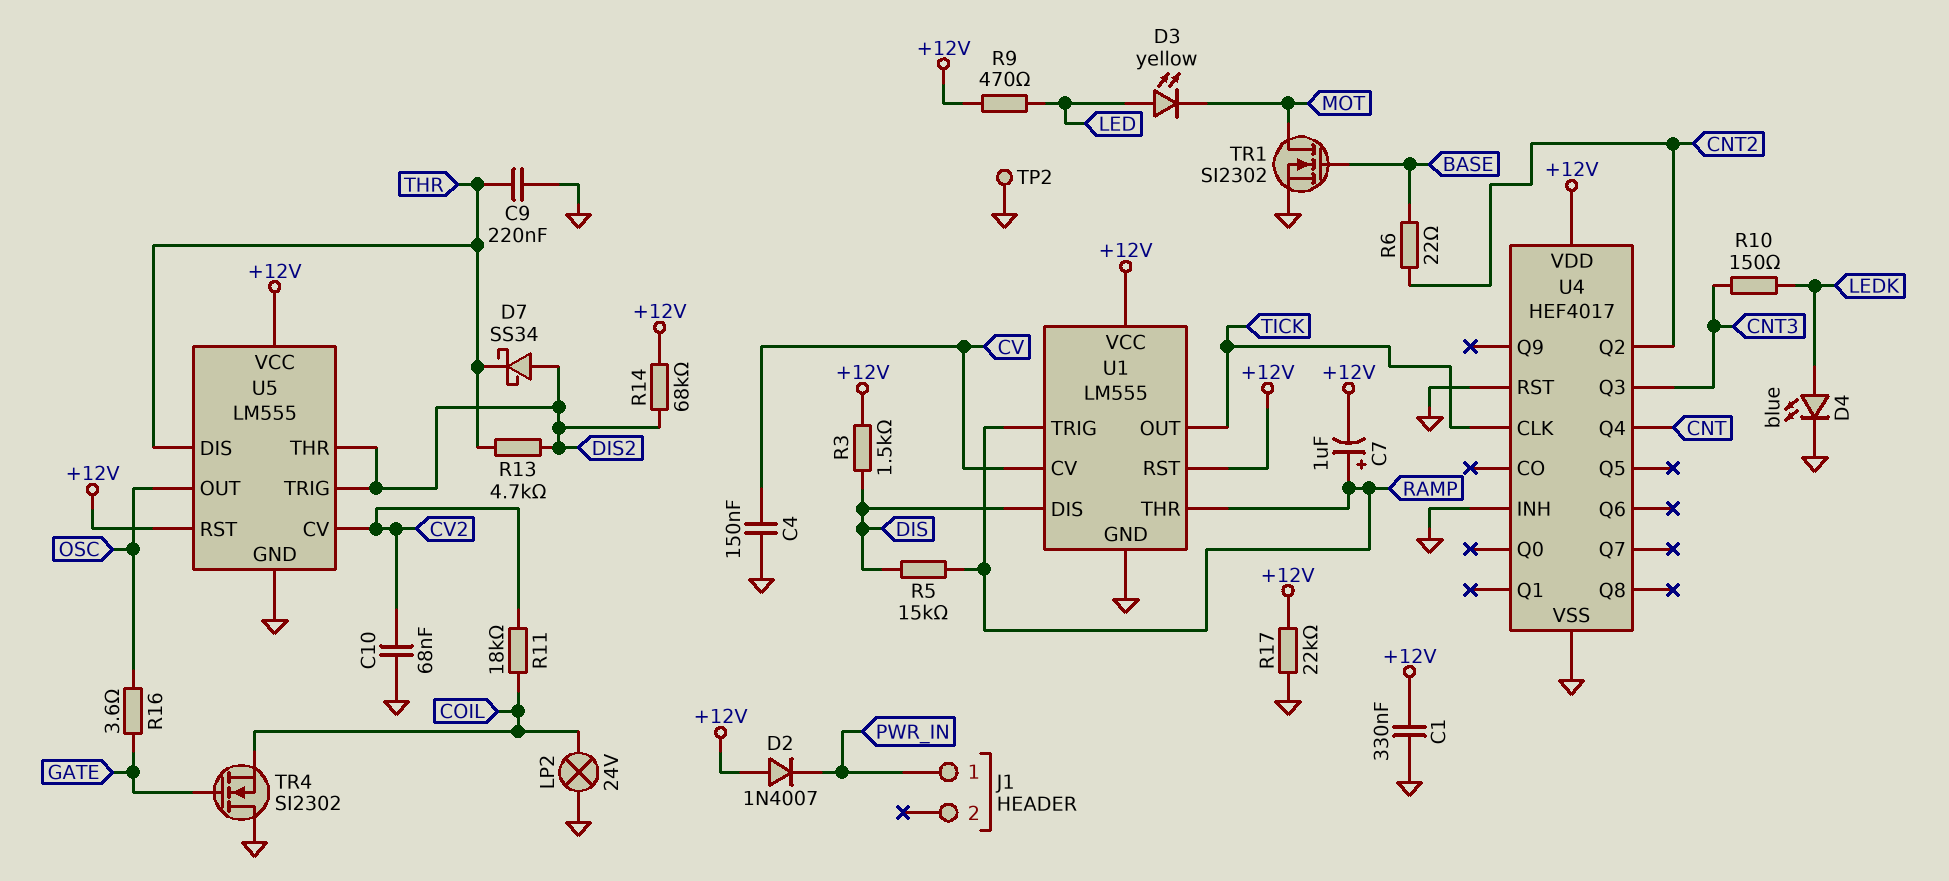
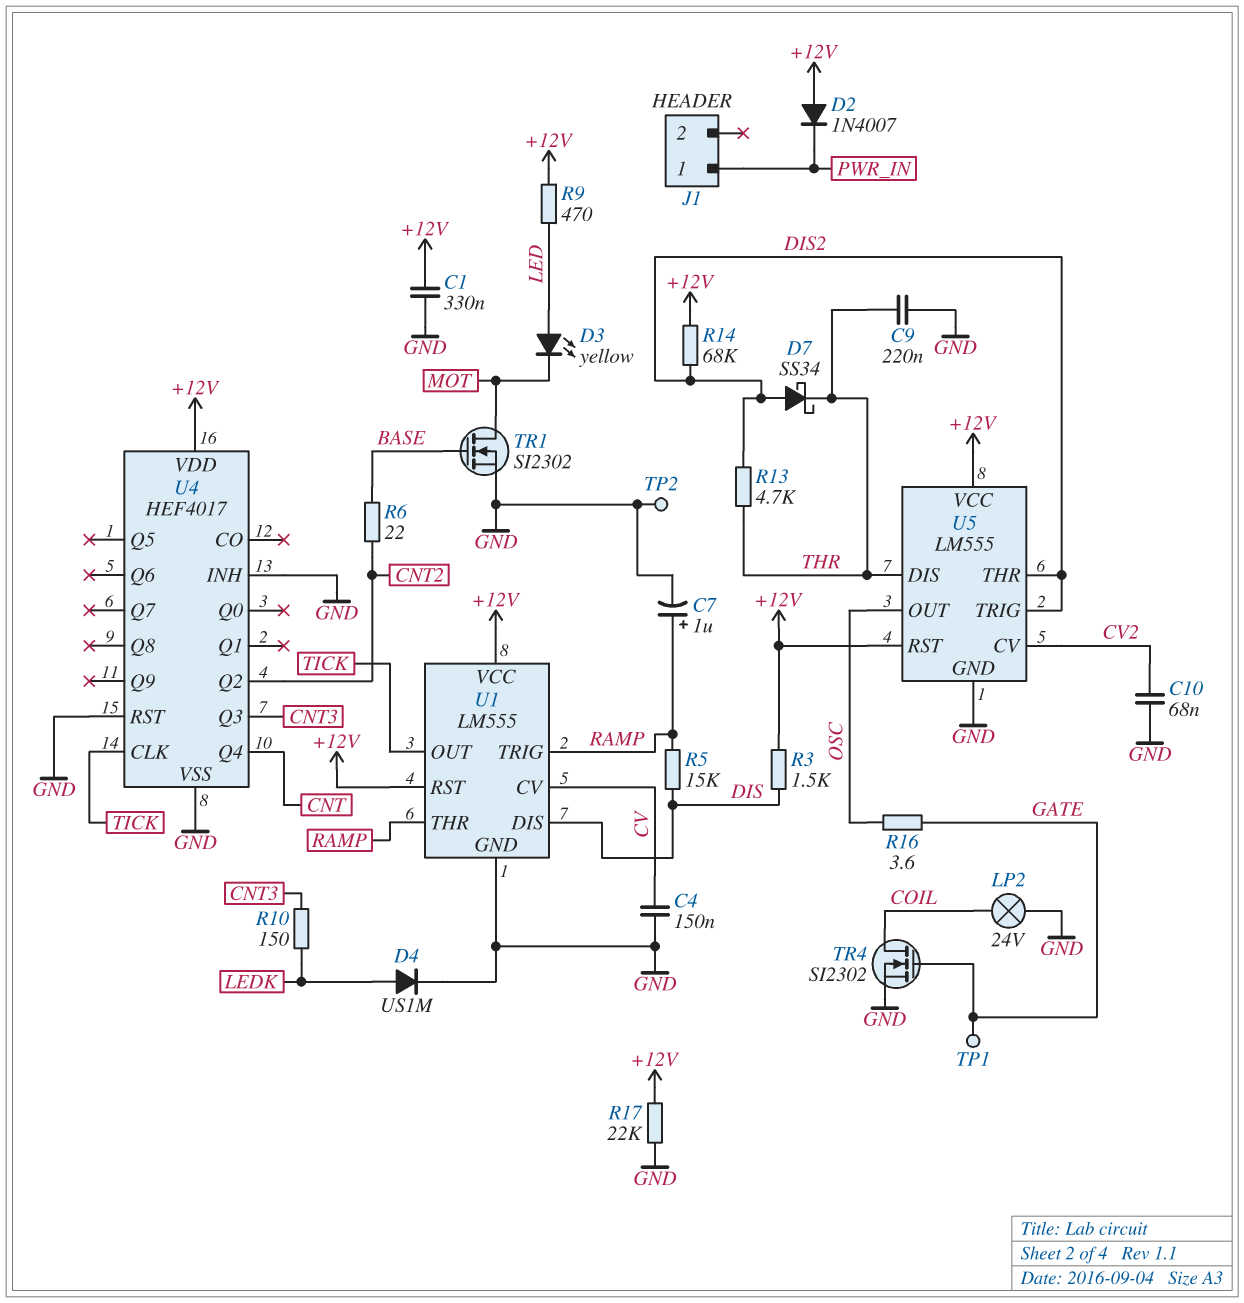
C7: 1uF (plus RAMP, minus +12V) -> 1uF (plus RAMP, minus GND)
D4: LED blue (A LEDK, K GND) -> diode US1M (A LEDK, K GND)
R11: 18k (COIL, CV2) -> none
TP1: none -> test point (GATE)
TR4: NMOS SI2302 (G GATE, D GND, S COIL) -> NMOS SI2302 (G GATE, D COIL, S GND)

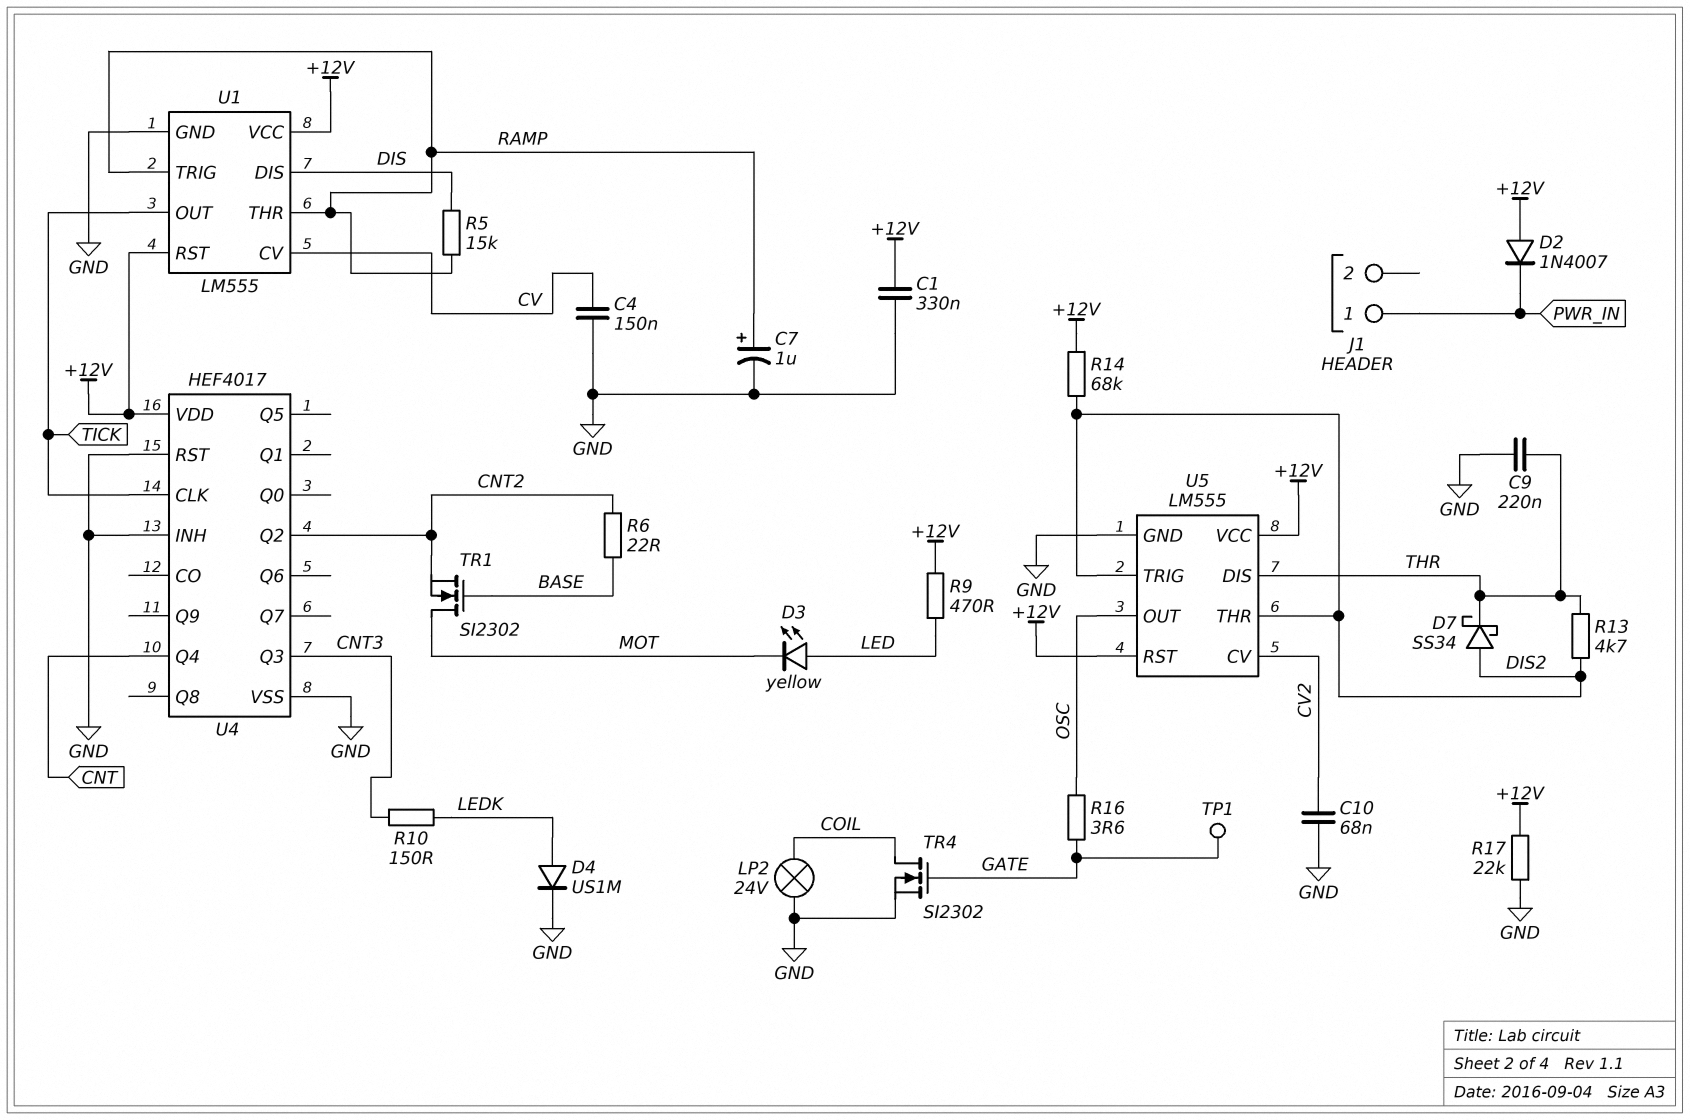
R3: 1.5k (+12V, DIS) -> none
TP2: test point (GND) -> none
TR1: NMOS SI2302 (G BASE, D MOT, S GND) -> NMOS SI2302 (G BASE, D MOT, S CNT2)

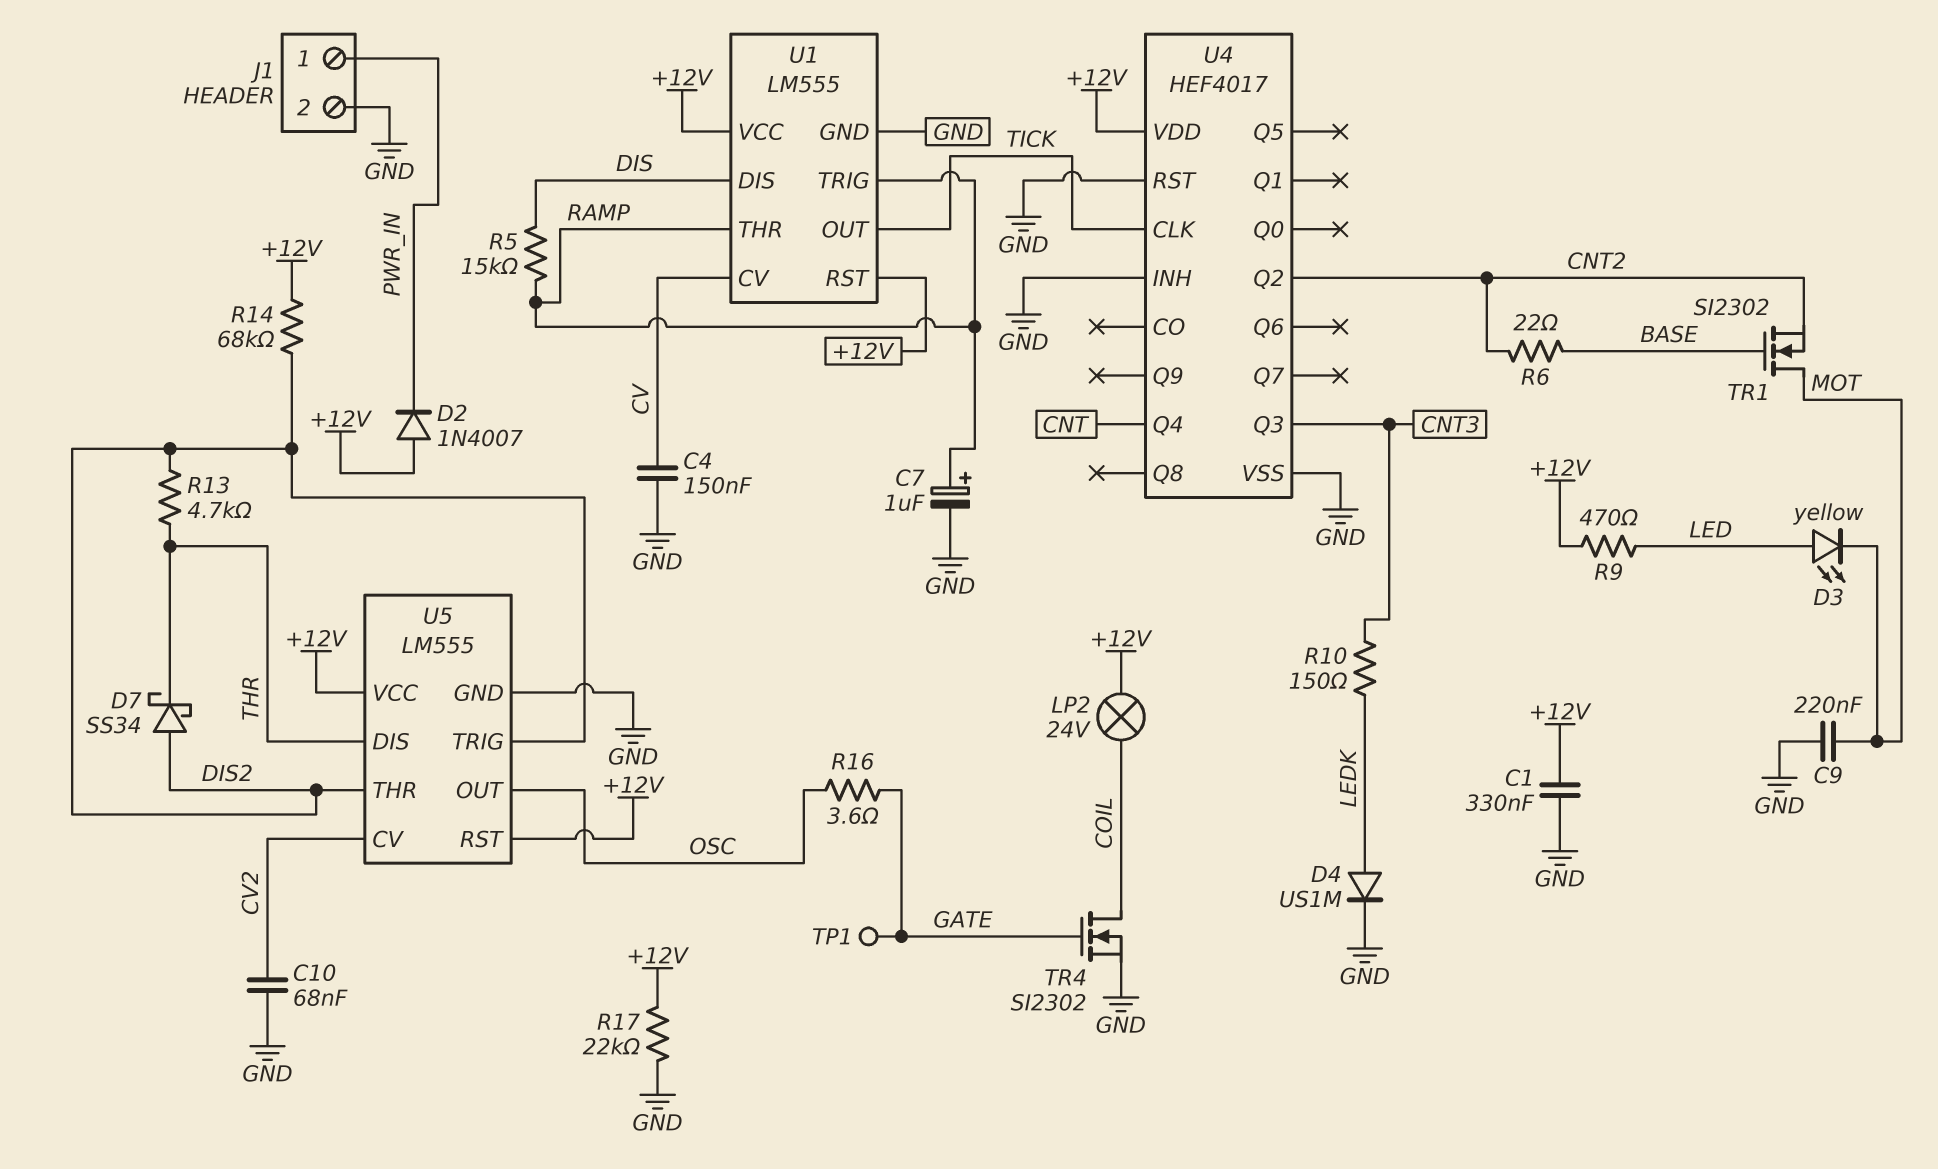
C9: 220nF (GND, THR) -> 220nF (GND, MOT)
J1 pin 2: none -> GND
LP2: lamp 24V (COIL, GND) -> lamp 24V (+12V, COIL)

